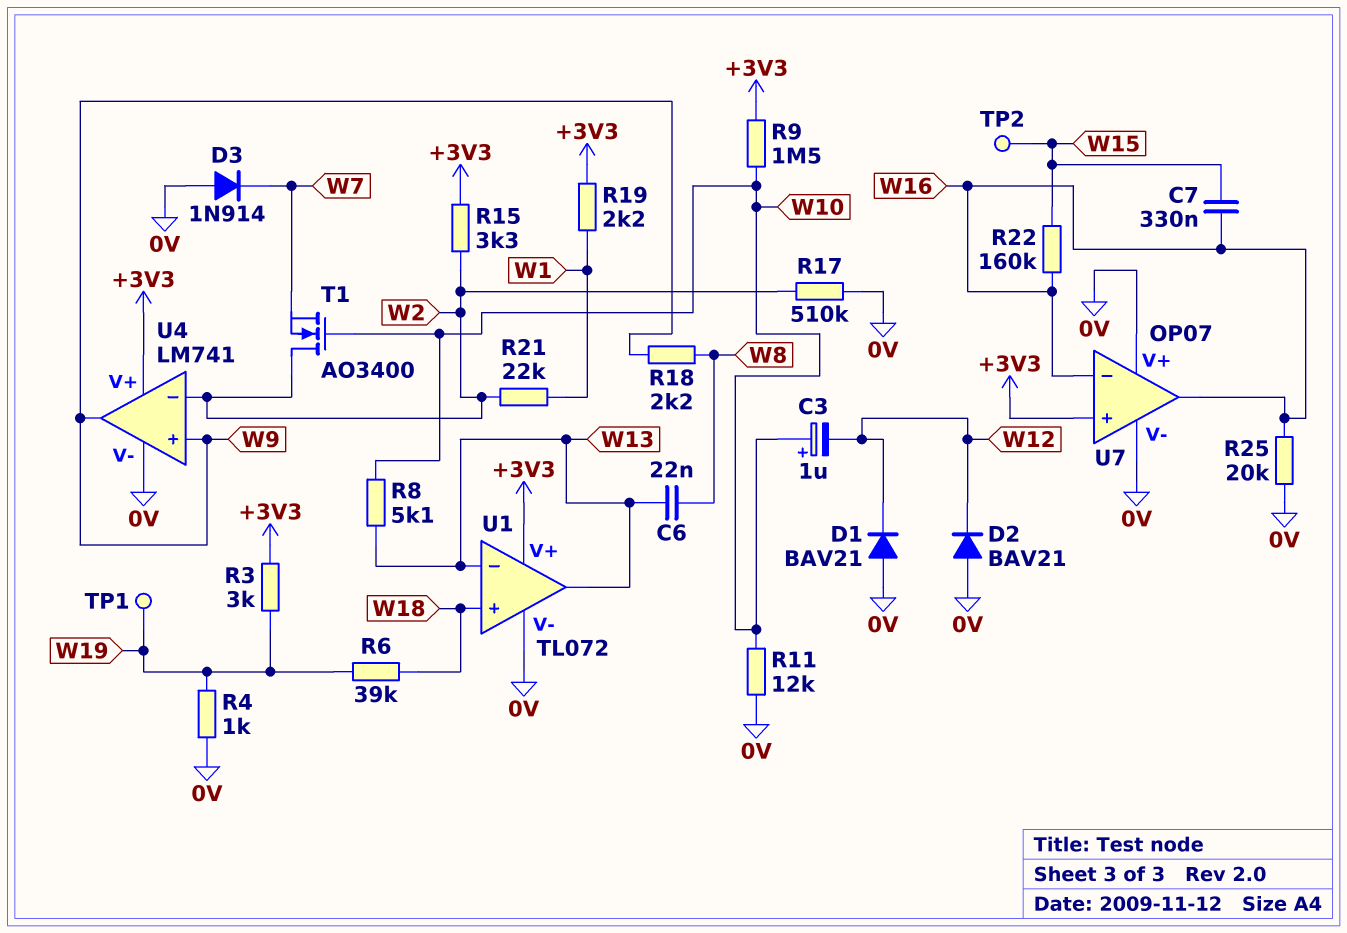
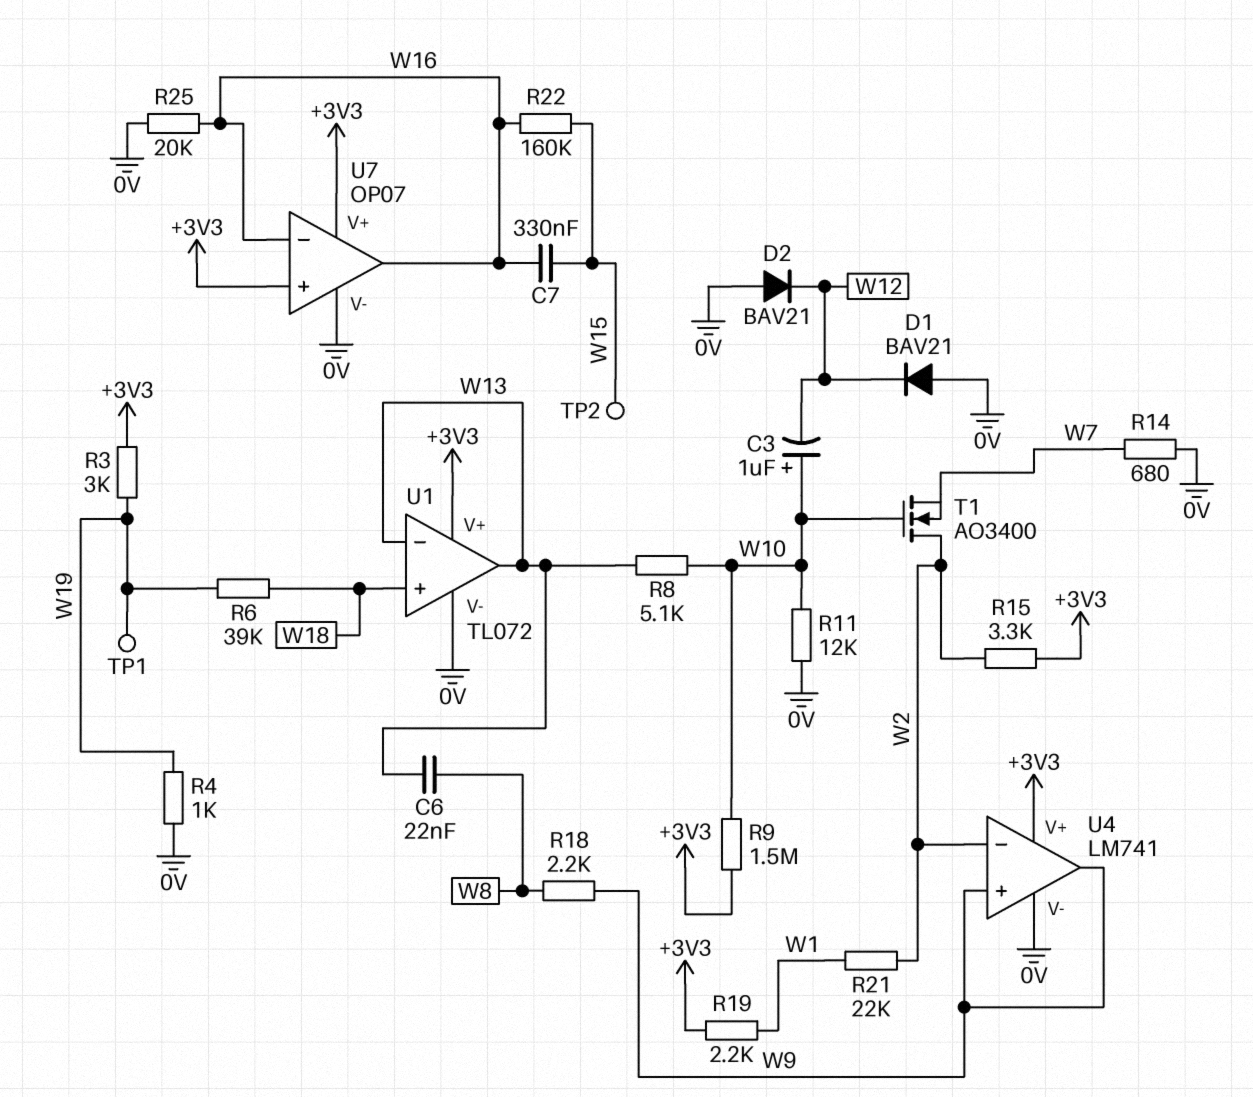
D3: diode 1N914 (A 0V, K W7) -> none
R14: none -> 680 (0V, W7)
R17: 510k (0V, W2) -> none
U7 pin V+: 0V -> +3V3

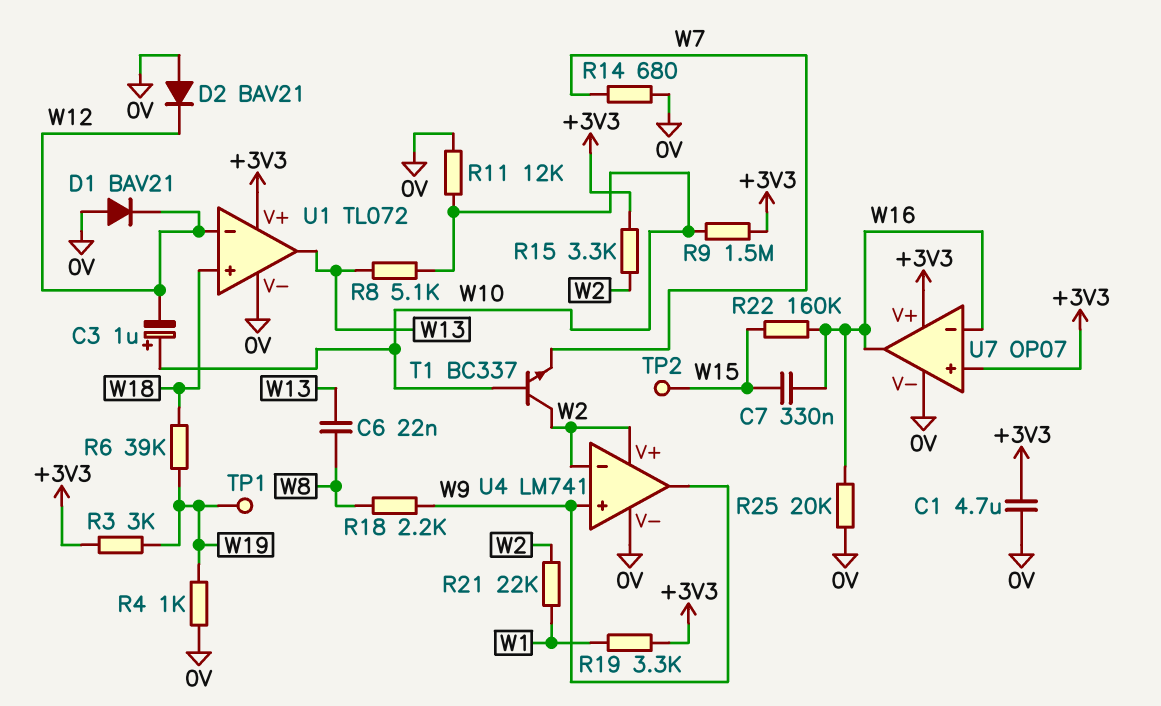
C1: none -> 4.7uF (+3V3, 0V)
R19: 2.2k (+3V3, W1) -> 3.3k (+3V3, W1)
T1: NMOS AO3400 (G W10, D W2, S W7) -> NPN BC337 (B W10, C W2, E W7)
U1 pin in-: W13 -> W12
U4 pin V+: +3V3 -> W2

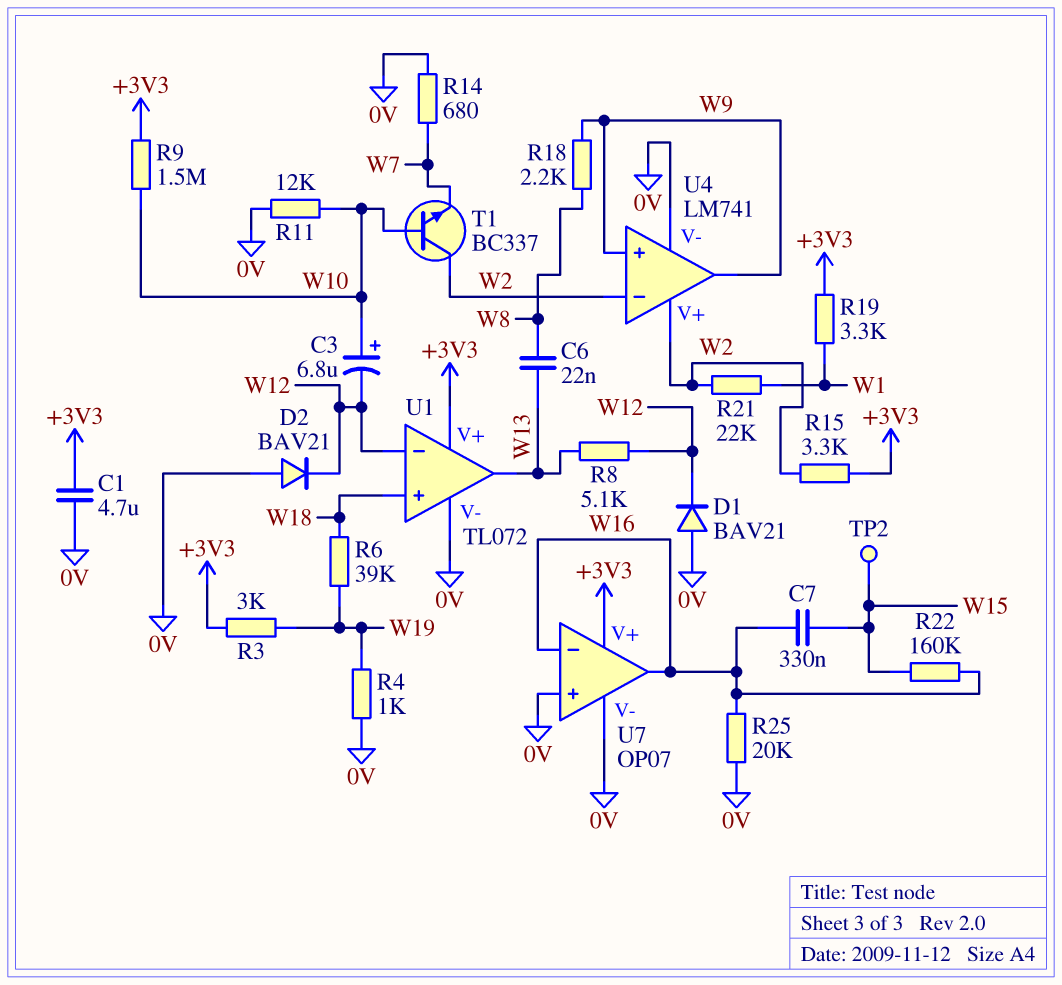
C3: 1uF (plus W10, minus W12) -> 6.8uF (plus W10, minus W12)
R8: 5.1k (W10, W13) -> 5.1k (W12, W13)
TP1: test point (W19) -> none
U7 pin in+: +3V3 -> 0V

